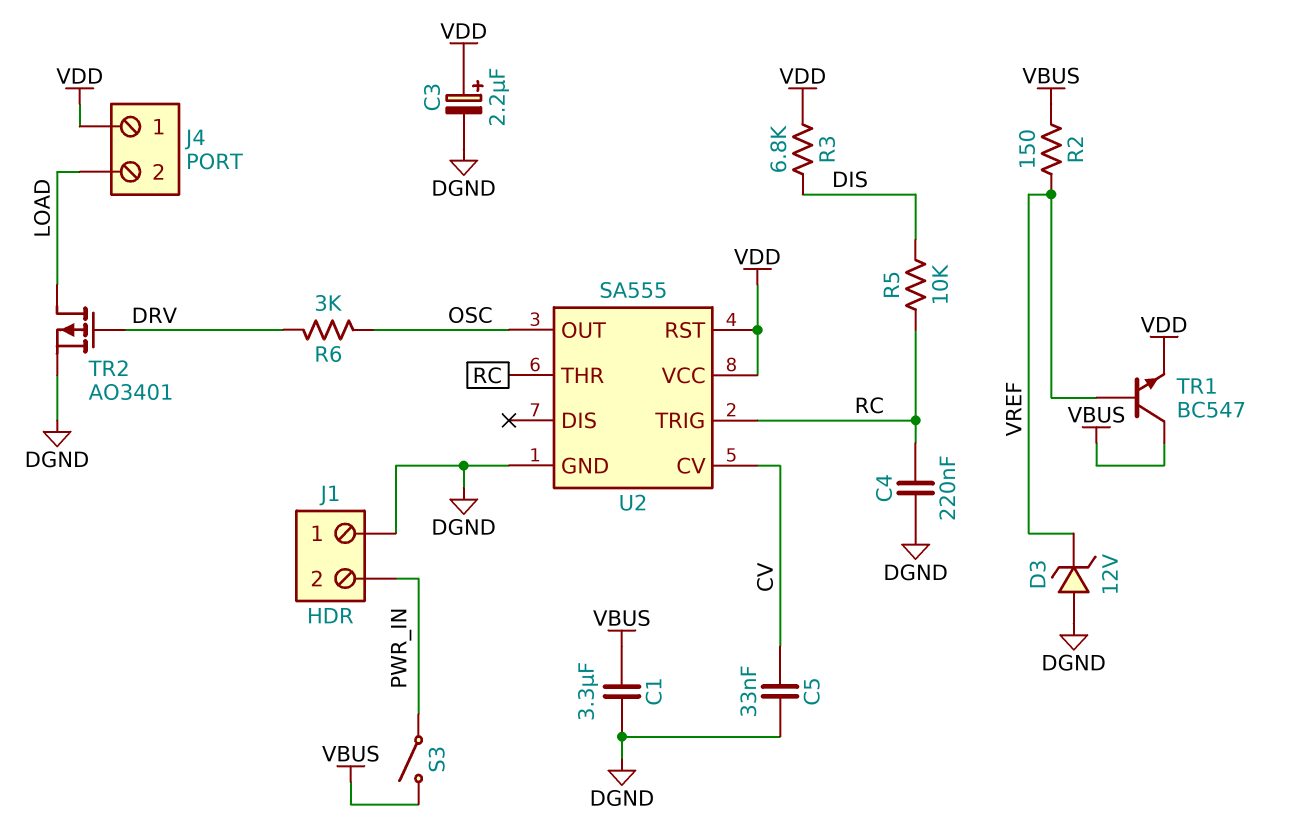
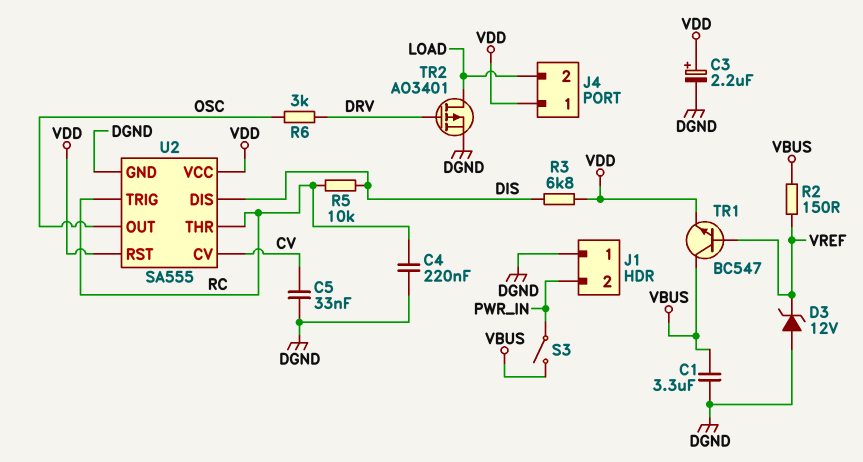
U2 pin DIS: none -> DIS

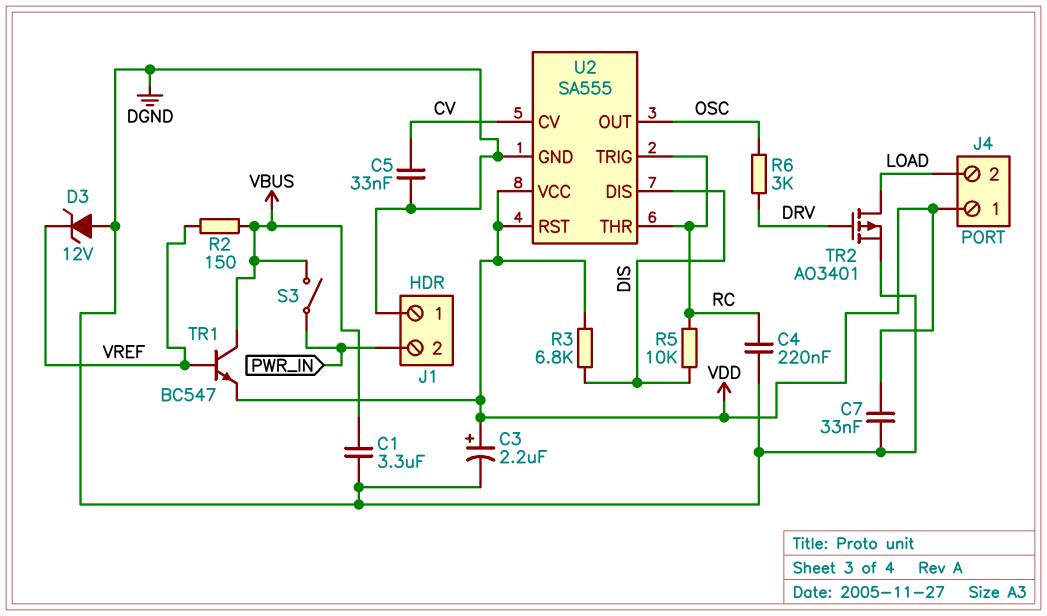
C7: none -> 33nF (DGND, VDD)

